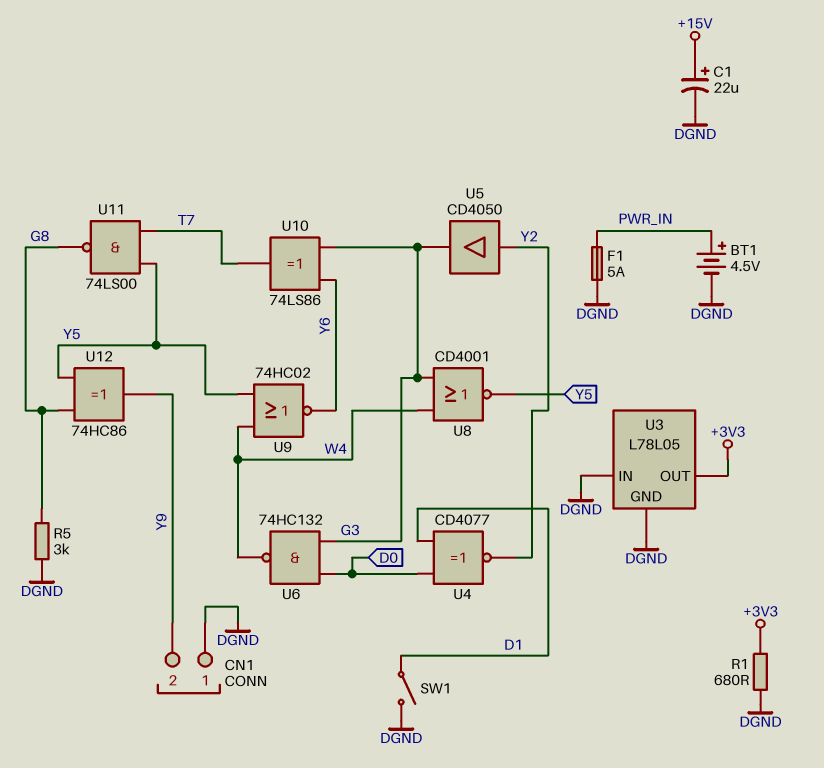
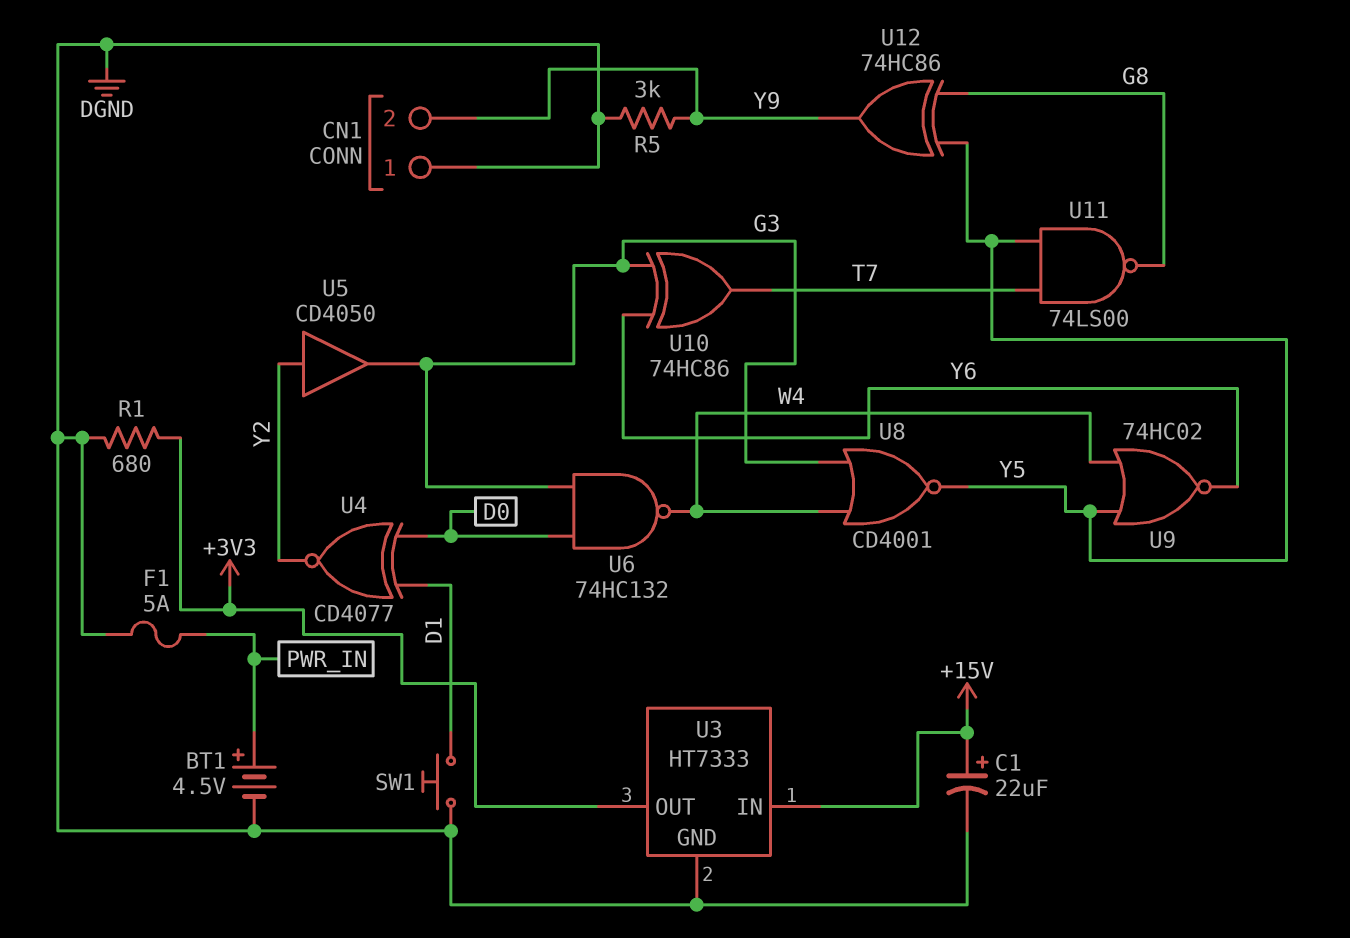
R5: 3k (DGND, G8) -> 3k (DGND, Y9)
SW1: switch (D1, DGND) -> button (D1, DGND)
U3: L78L05 -> HT7333
U3 pin IN: DGND -> +15V
U10: XOR 74LS86 (in G3, in Y6, out T7) -> XOR 74HC86 (in G3, in Y6, out T7)

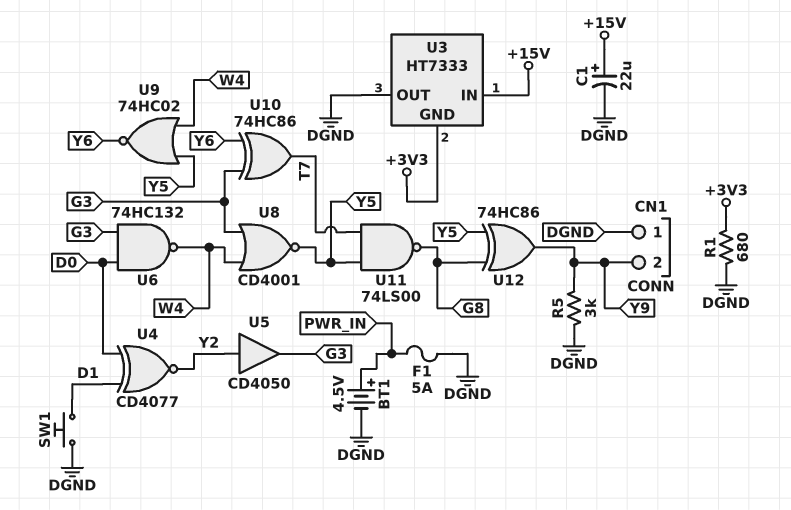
U3 pin GND: DGND -> +3V3
U3 pin OUT: +3V3 -> DGND

